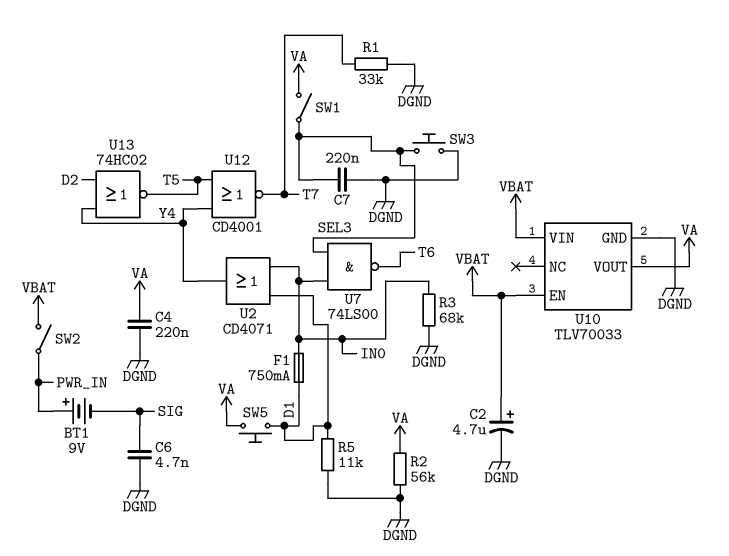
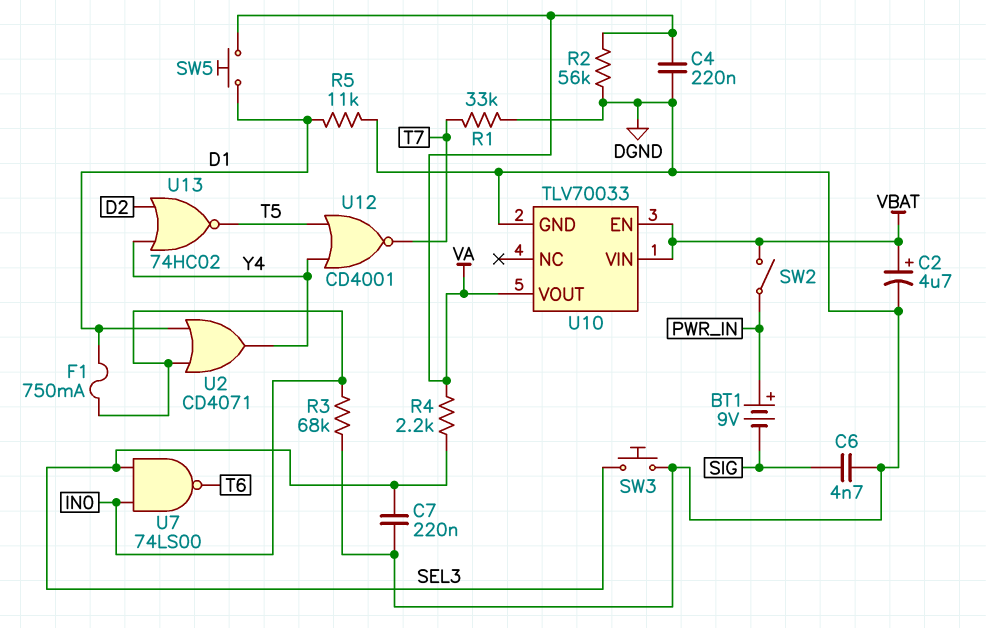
R4: none -> 2.2k (SEL3, VA)
SW1: switch (SEL3, VA) -> none

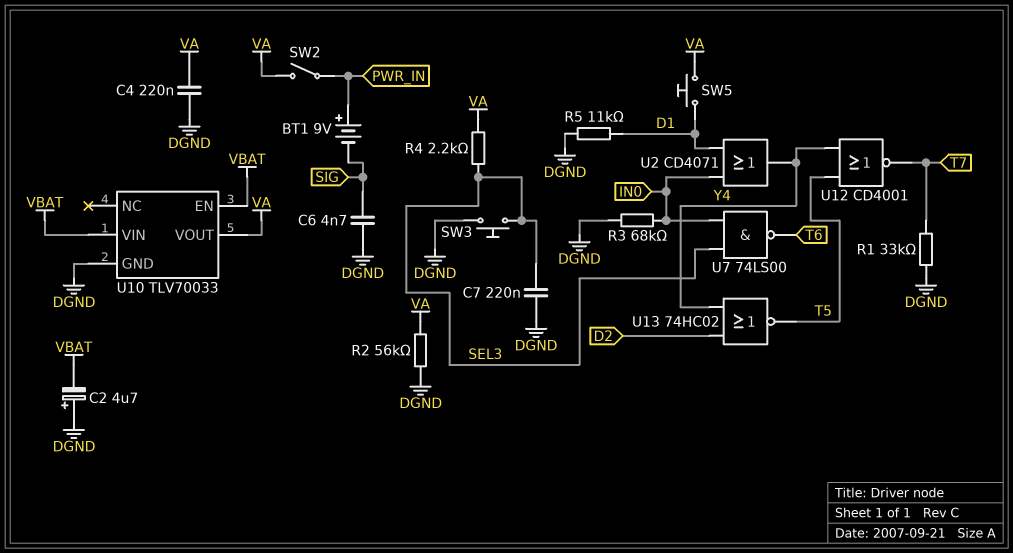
C2: 4.7uF (plus VBAT, minus DGND) -> 4.7uF (plus DGND, minus VBAT)
F1: 750mA (D1, IN0) -> none
SW2: switch (PWR_IN, VBAT) -> switch (PWR_IN, VA)

